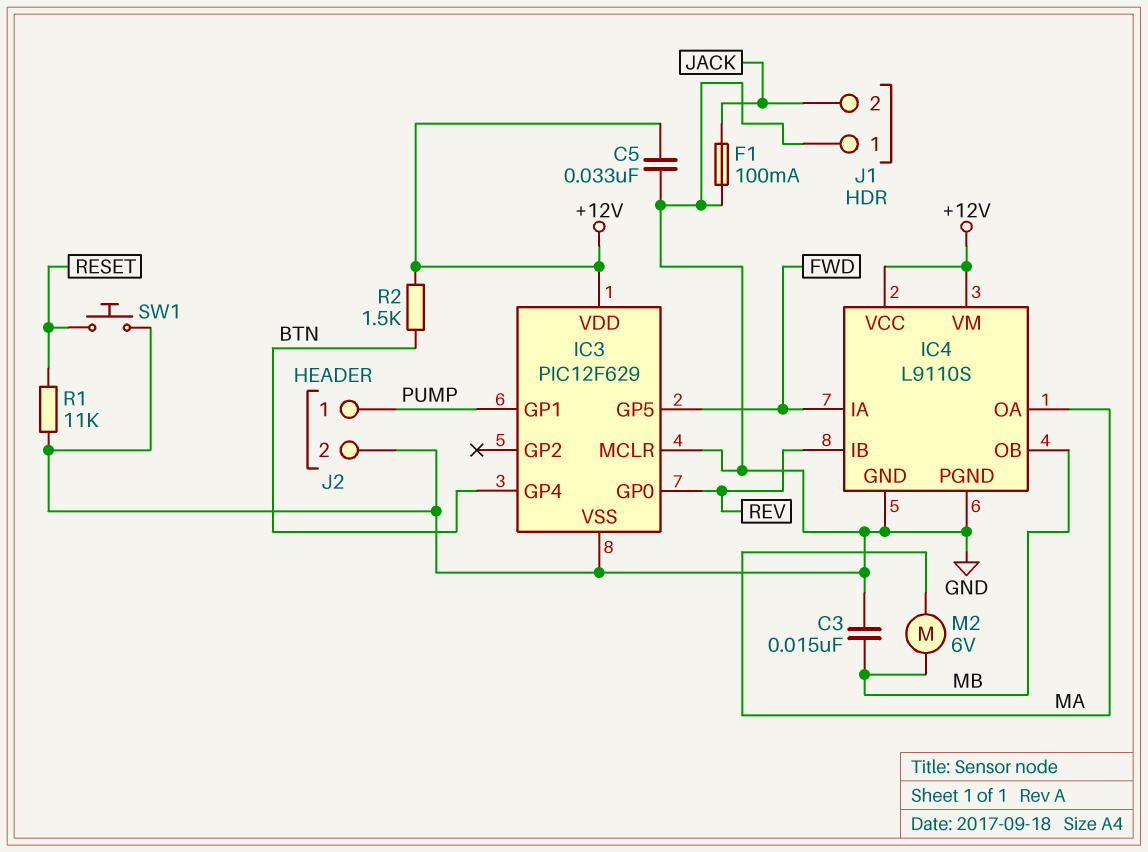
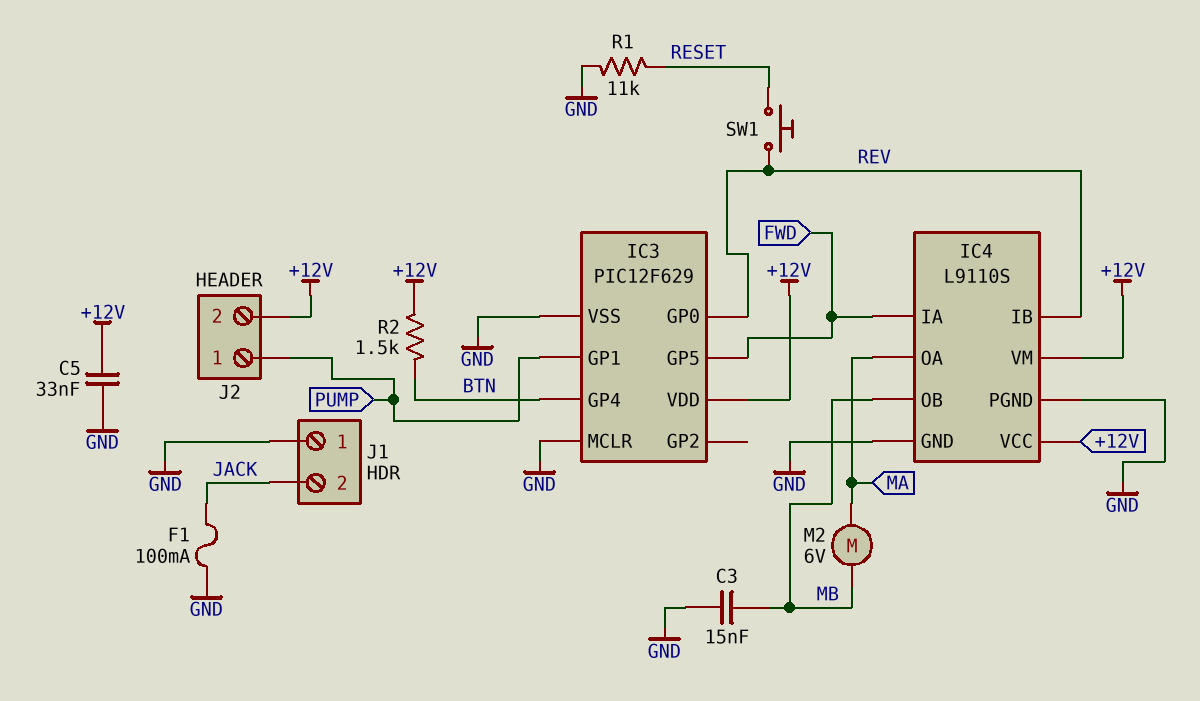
J2 pin 2: GND -> +12V
SW1: button (GND, RESET) -> button (RESET, REV)

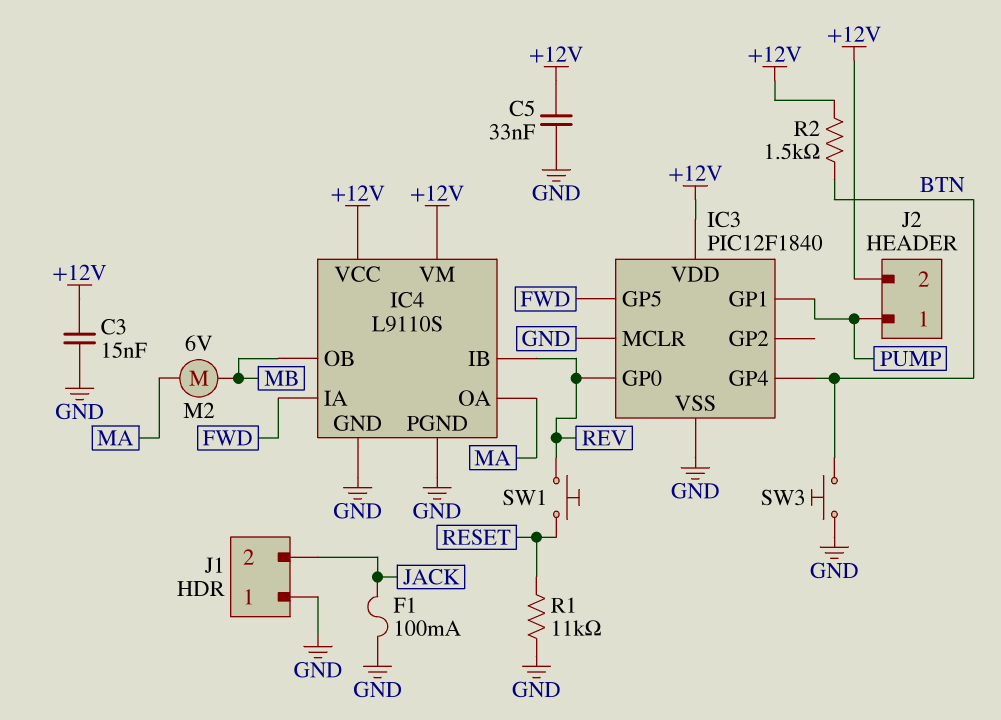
C3: 15nF (GND, MB) -> 15nF (+12V, GND)
IC3: PIC12F629 -> PIC12F1840
SW3: none -> button (BTN, GND)

